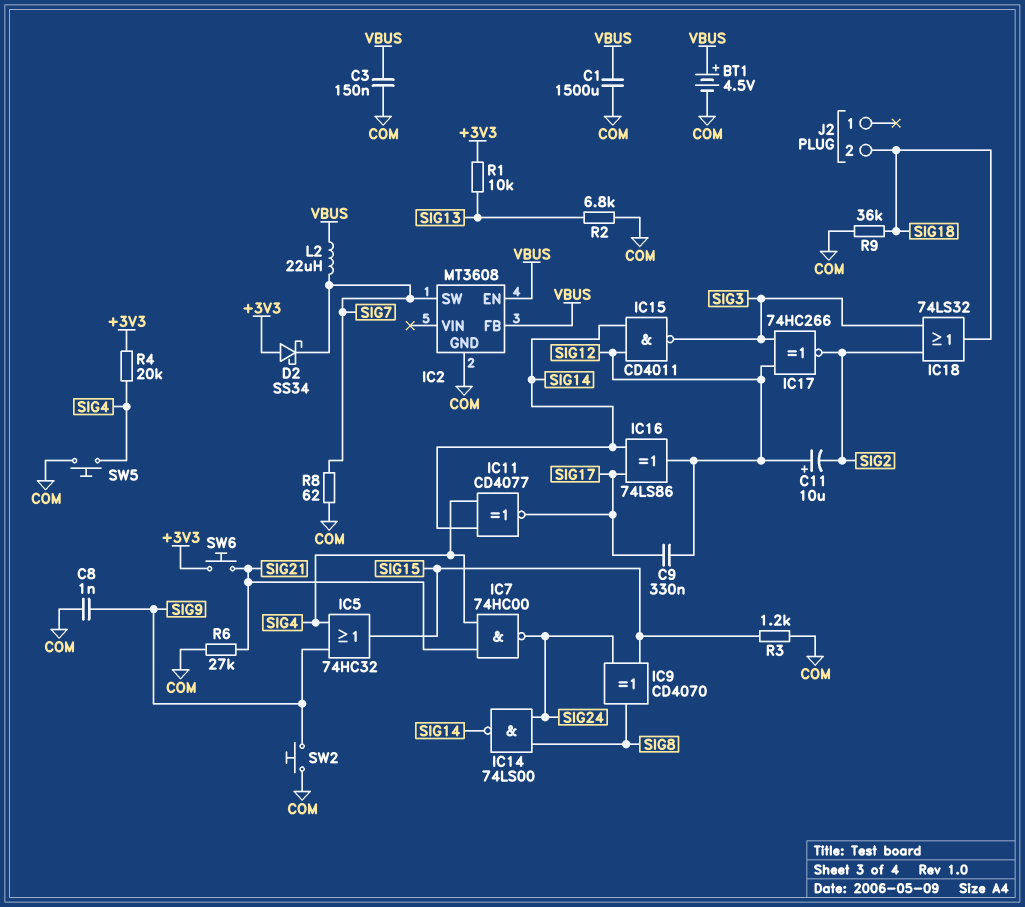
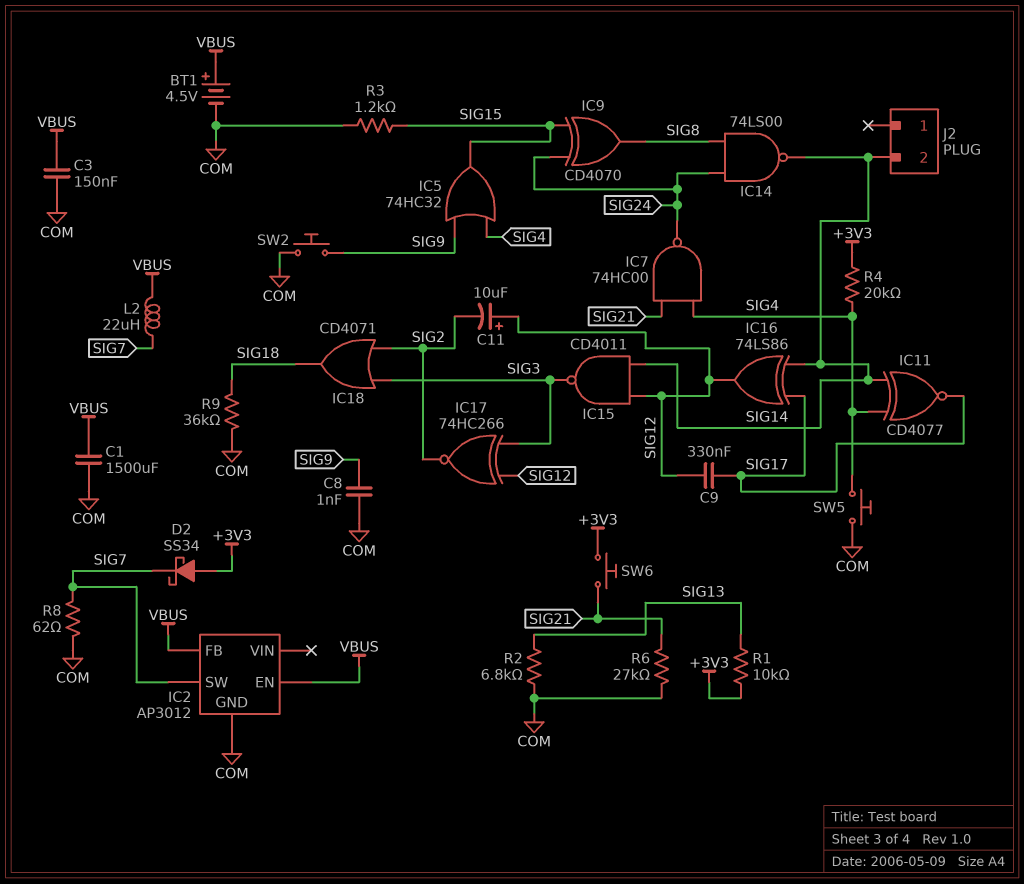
IC2: MT3608 -> AP3012
IC18: OR 74LS32 (in SIG2, in SIG3, out SIG18) -> OR CD4071 (in SIG2, in SIG3, out SIG18)
J2 pin 2: SIG18 -> SIG14

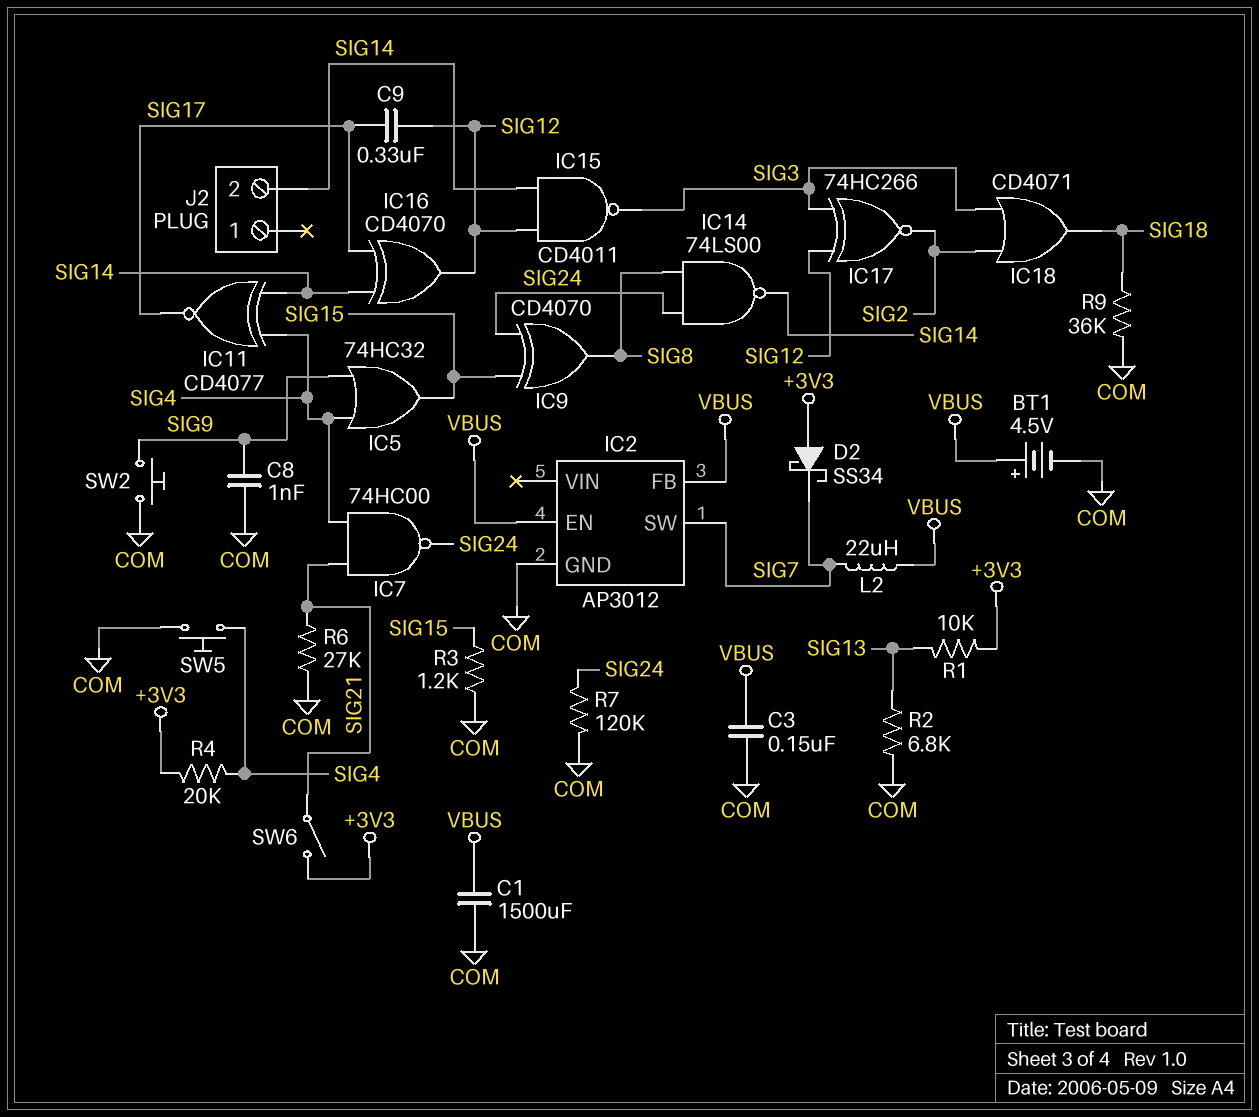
C11: 10uF (plus SIG12, minus SIG2) -> none
IC16: XOR 74LS86 (in SIG14, in SIG17, out SIG12) -> XOR CD4070 (in SIG14, in SIG17, out SIG12)
R7: none -> 120k (COM, SIG24)
R8: 62 (COM, SIG7) -> none
SW6: button (+3V3, SIG21) -> switch (+3V3, SIG21)

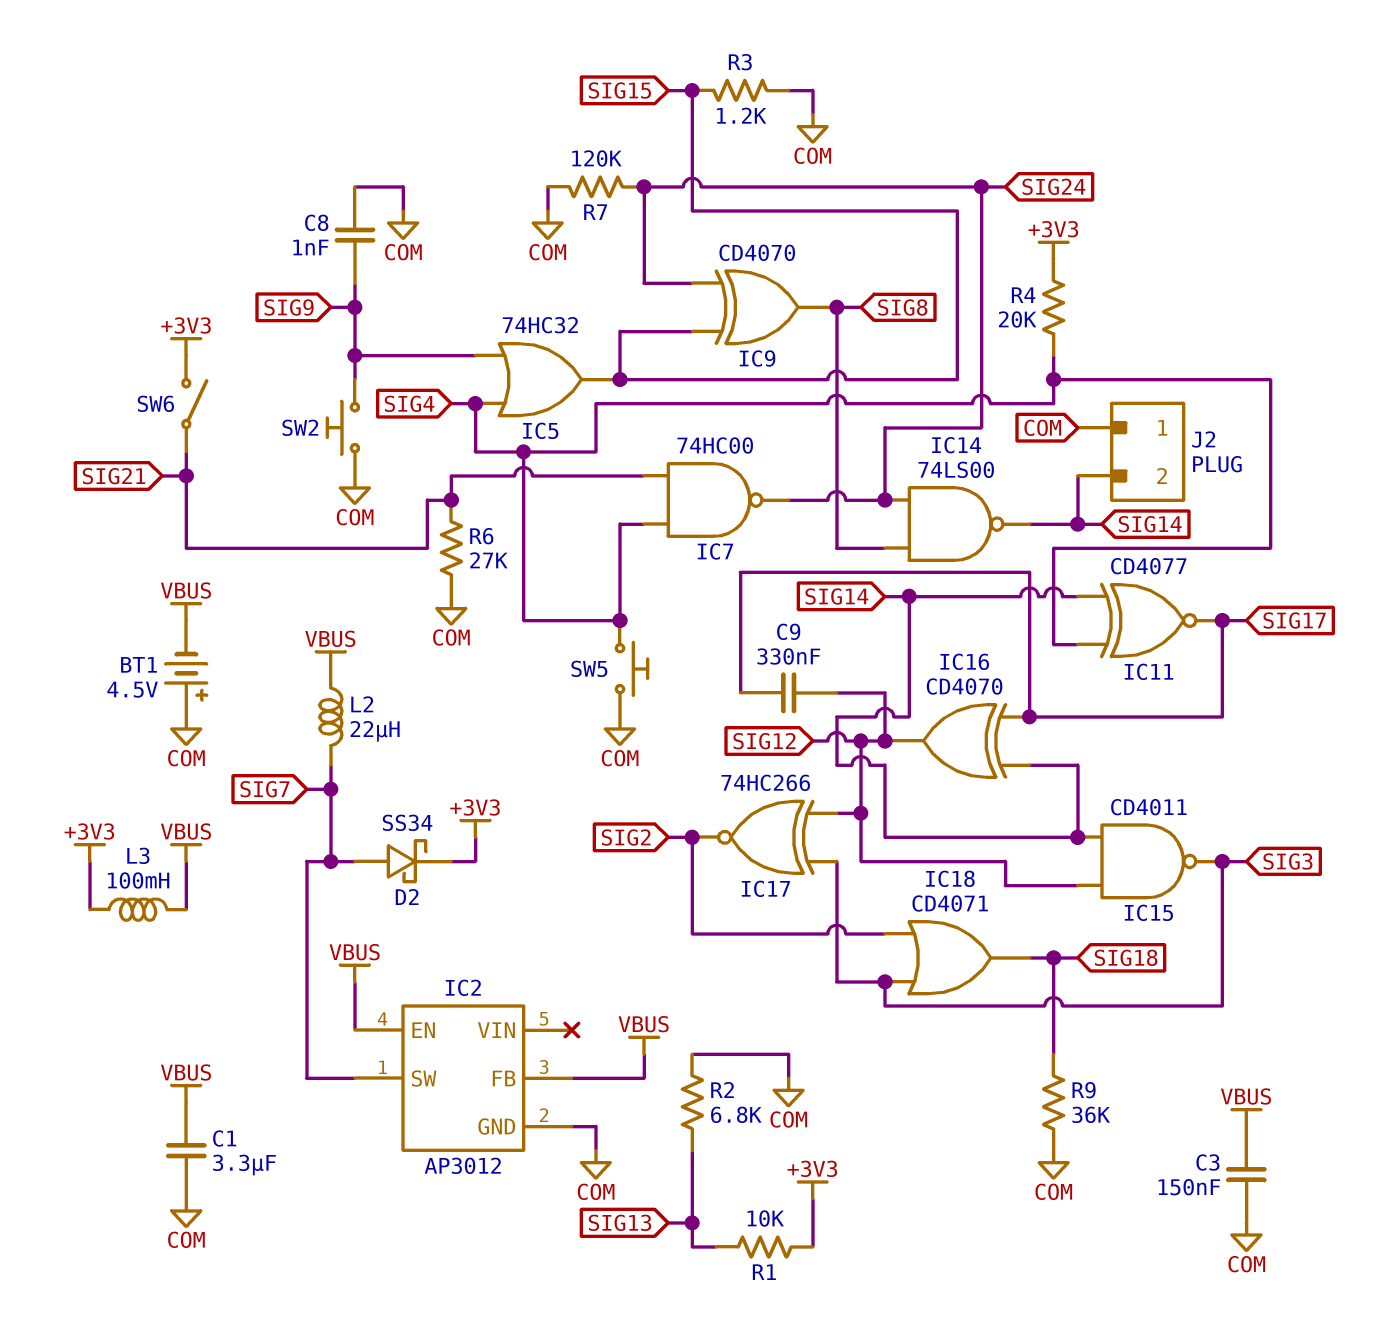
BT1: 4.5V (plus VBUS, minus COM) -> 4.5V (plus COM, minus VBUS)
C1: 1500uF (COM, VBUS) -> 3.3uF (COM, VBUS)
D2: schottky SS34 (A +3V3, K SIG7) -> schottky SS34 (A SIG7, K +3V3)
J2 pin 1: none -> COM
L3: none -> 100mH (+3V3, VBUS)

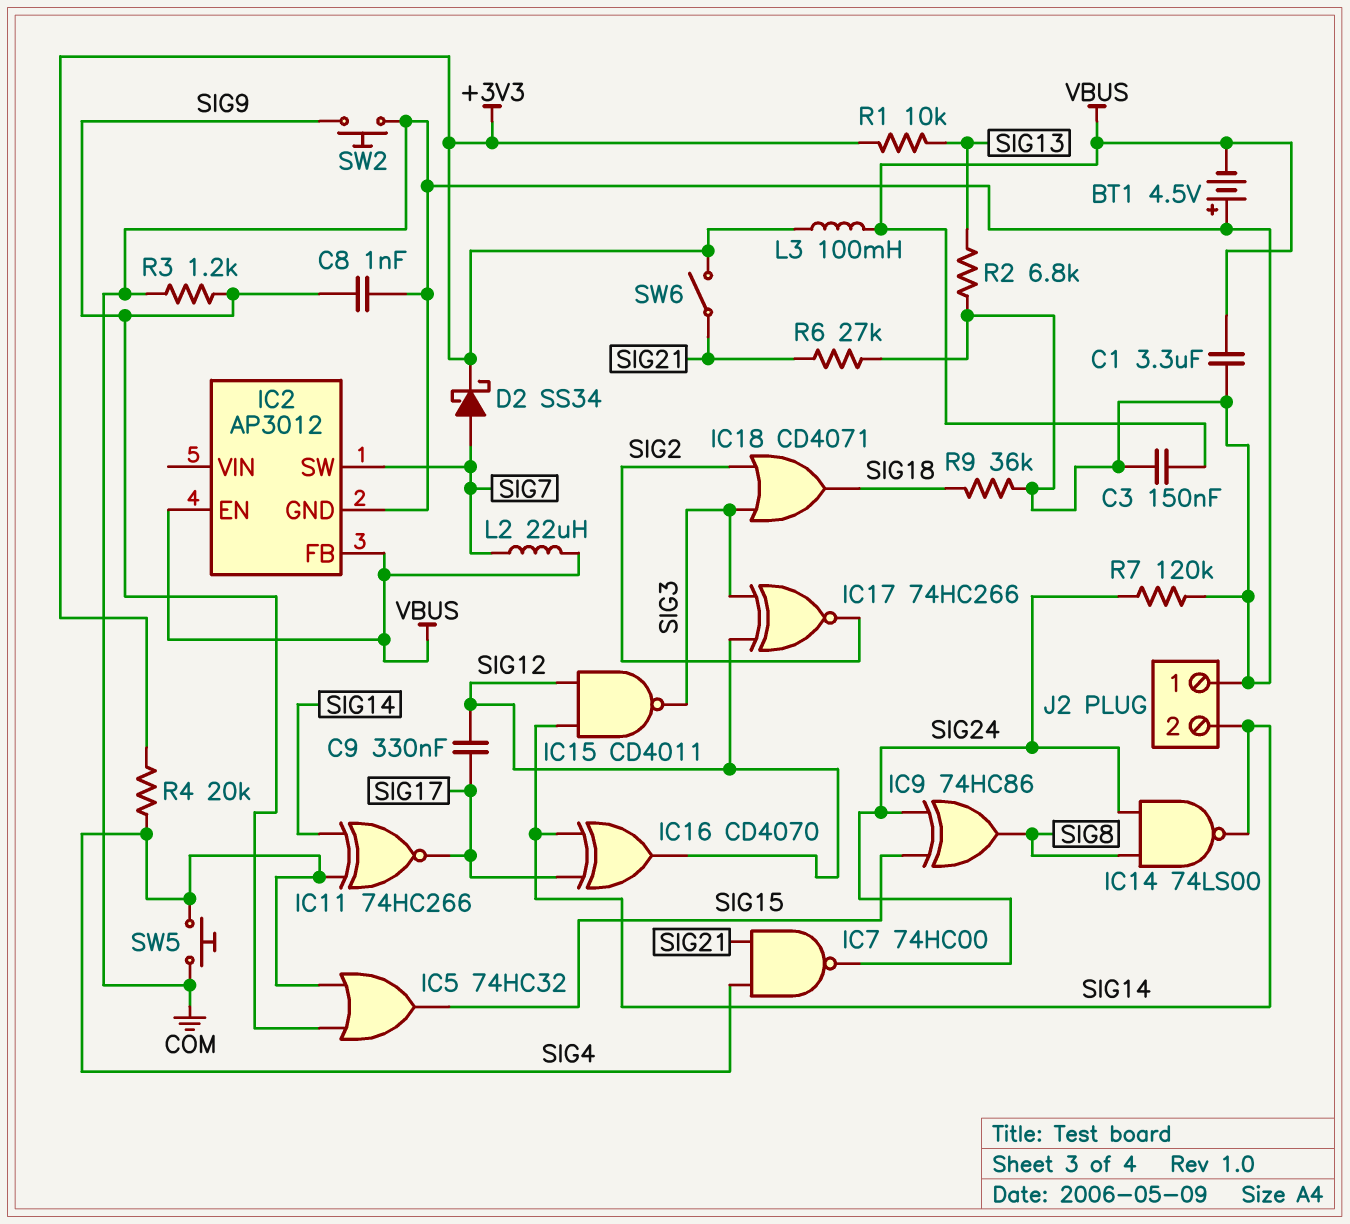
IC9: XOR CD4070 (in SIG15, in SIG24, out SIG8) -> XOR 74HC86 (in SIG15, in SIG24, out SIG8)
IC11: XNOR CD4077 (in SIG4, in SIG14, out SIG17) -> XNOR 74HC266 (in SIG4, in SIG14, out SIG17)
R3: 1.2k (COM, SIG15) -> 1.2k (COM, SIG9)

